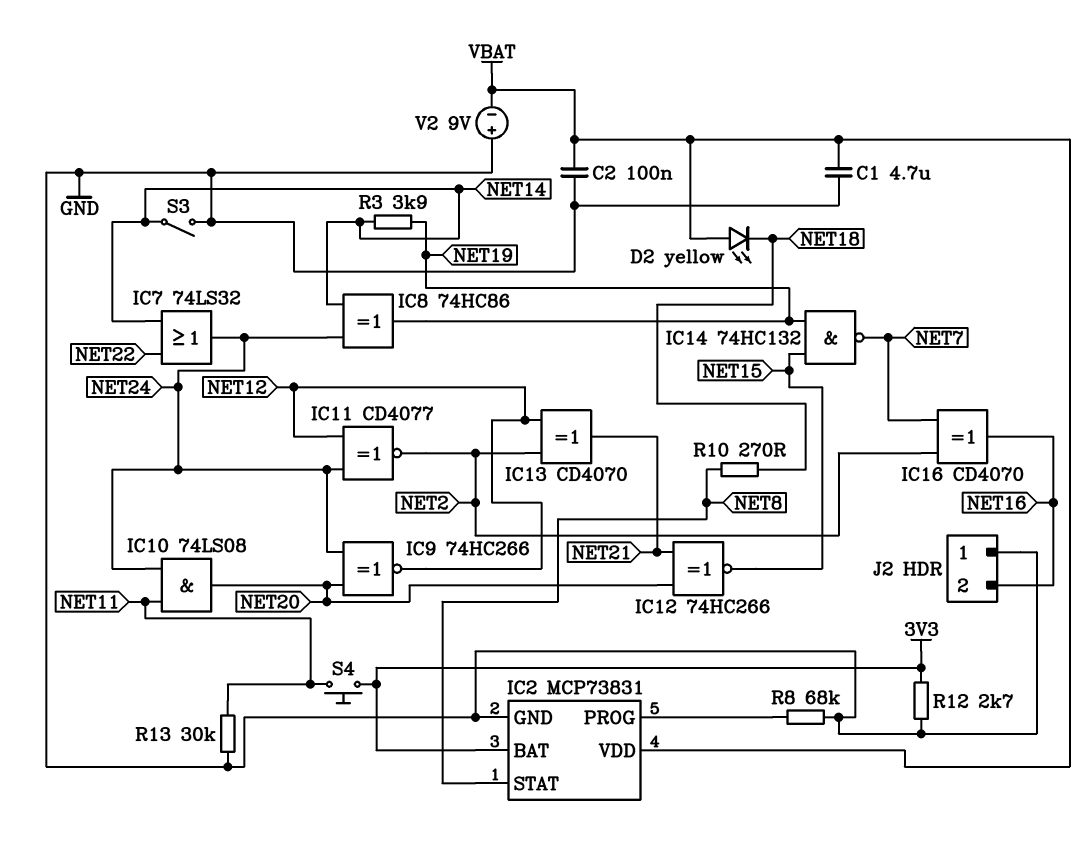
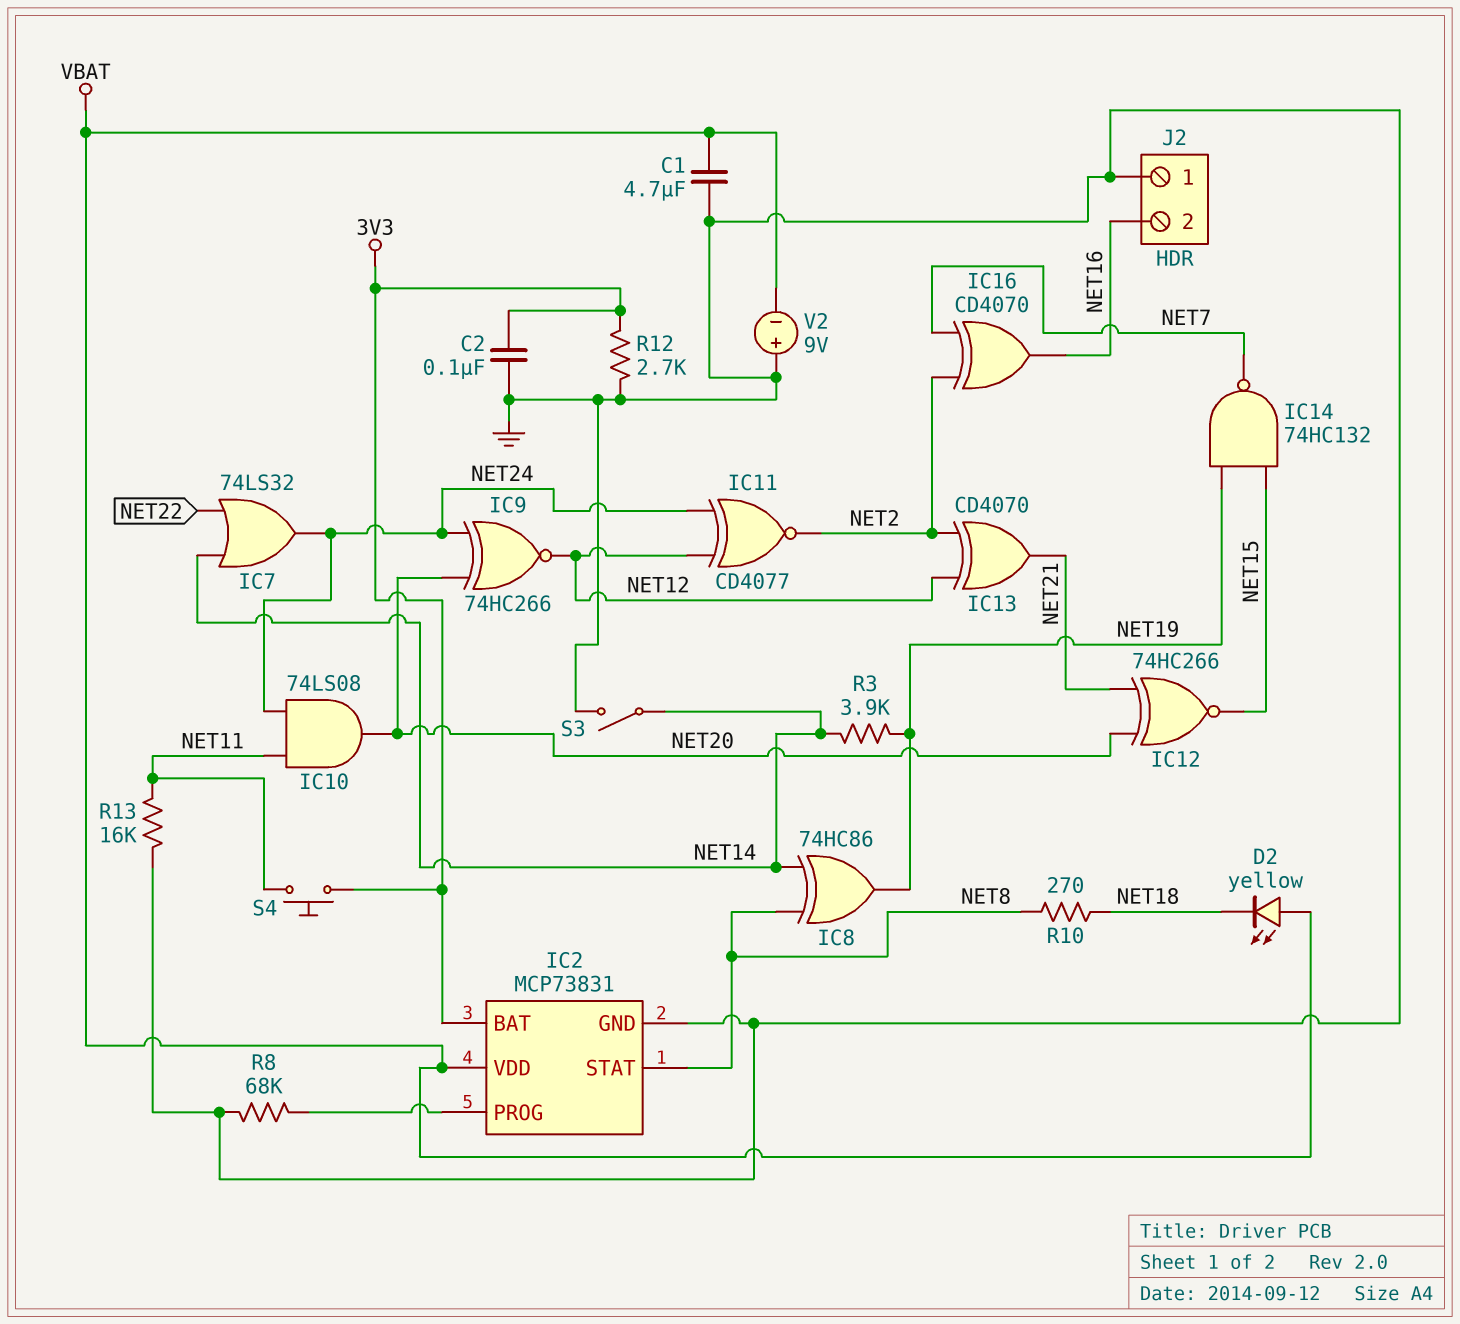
C2: 100nF (GND, VBAT) -> 100nF (3V3, GND)
IC8: XOR 74HC86 (in NET14, in NET24, out NET19) -> XOR 74HC86 (in NET8, in NET14, out NET19)
R13: 30k (GND, NET11) -> 16k (GND, NET11)

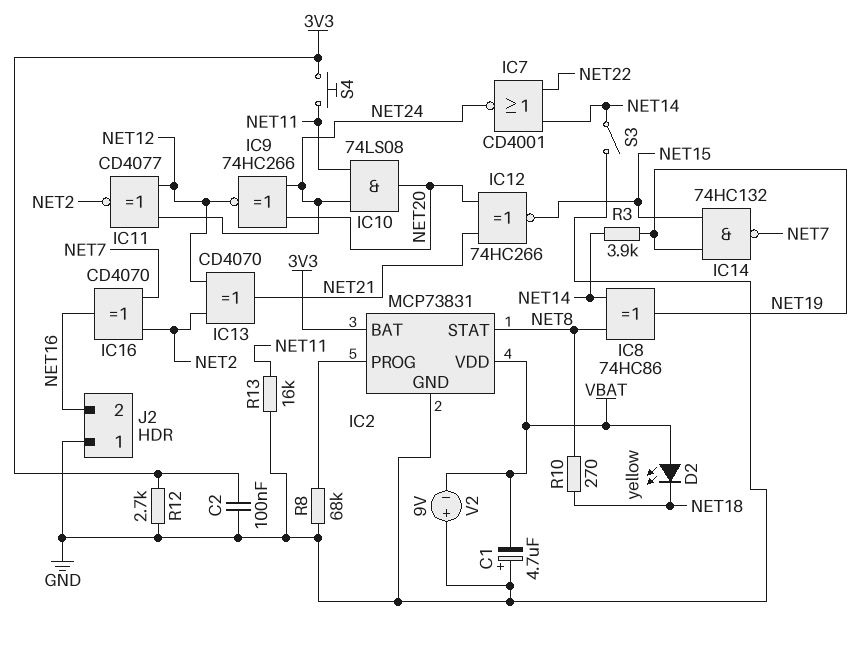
C1: 4.7uF (GND, VBAT) -> 4.7uF (plus GND, minus VBAT)
IC7: OR 74LS32 (in NET14, in NET22, out NET24) -> NOR CD4001 (in NET14, in NET22, out NET24)

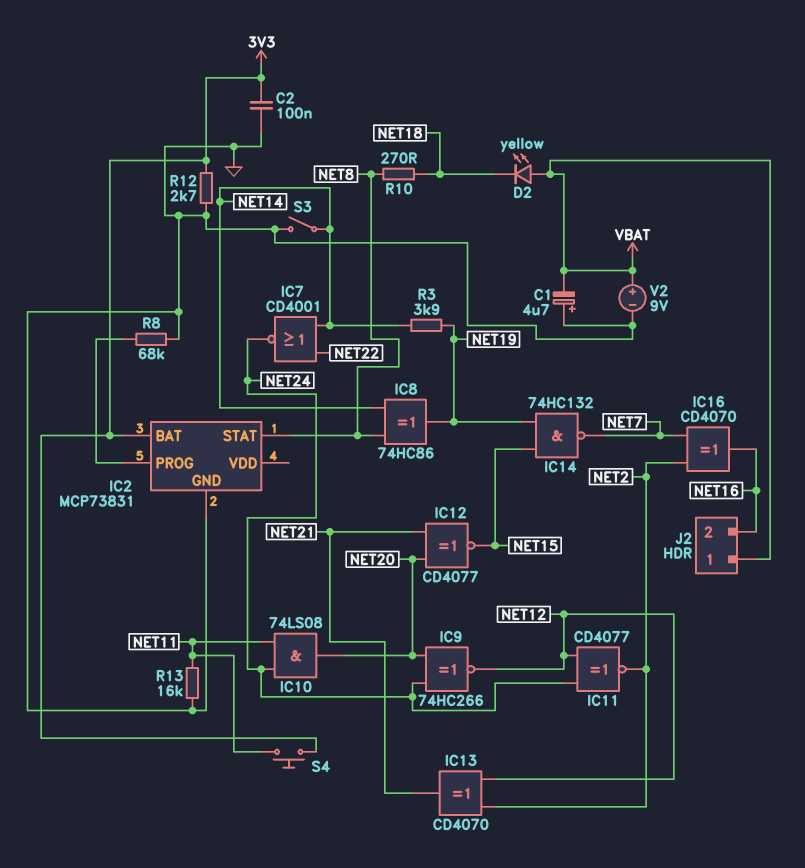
IC2 pin VDD: VBAT -> none
IC12: XNOR 74HC266 (in NET20, in NET21, out NET15) -> XNOR CD4077 (in NET20, in NET21, out NET15)
J2 pin 1: GND -> VBAT
V2: 9V (plus GND, minus VBAT) -> 9V (plus VBAT, minus GND)

